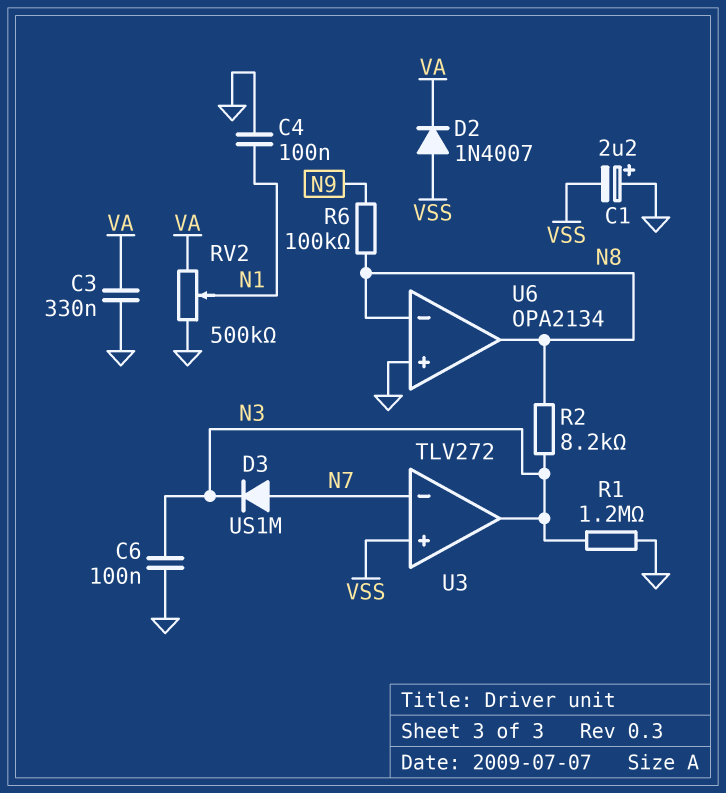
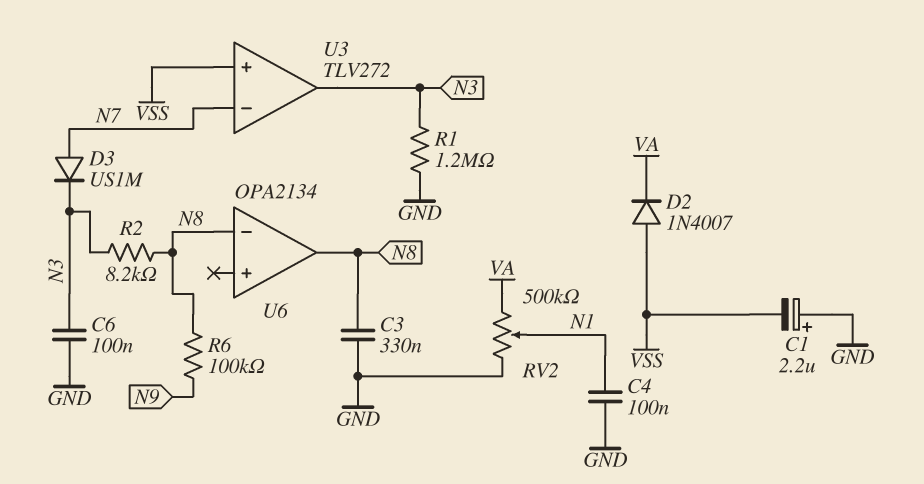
C3: 330nF (GND, VA) -> 330nF (GND, N8)
U6 pin in+: GND -> none

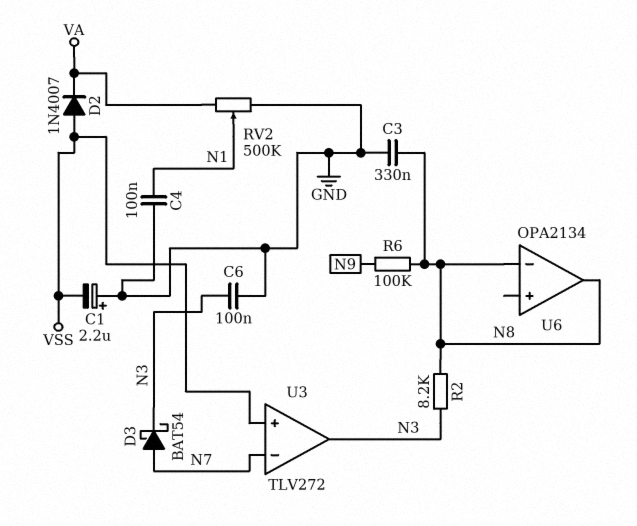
D3: diode US1M (A N7, K N3) -> schottky BAT54 (A N7, K N3)
R1: 1.2M (GND, N3) -> none

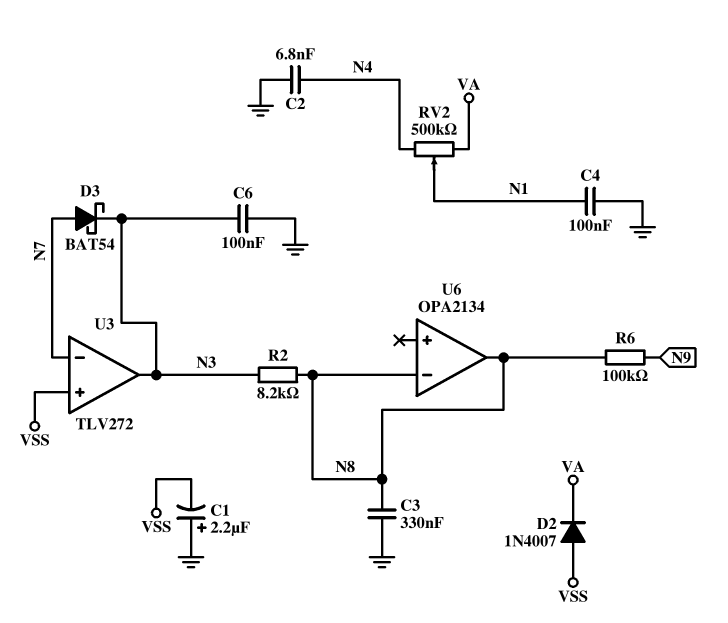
C2: none -> 6.8nF (GND, N4)
RV2: 500k (GND, VA, wiper N1) -> 500k (N4, VA, wiper N1)

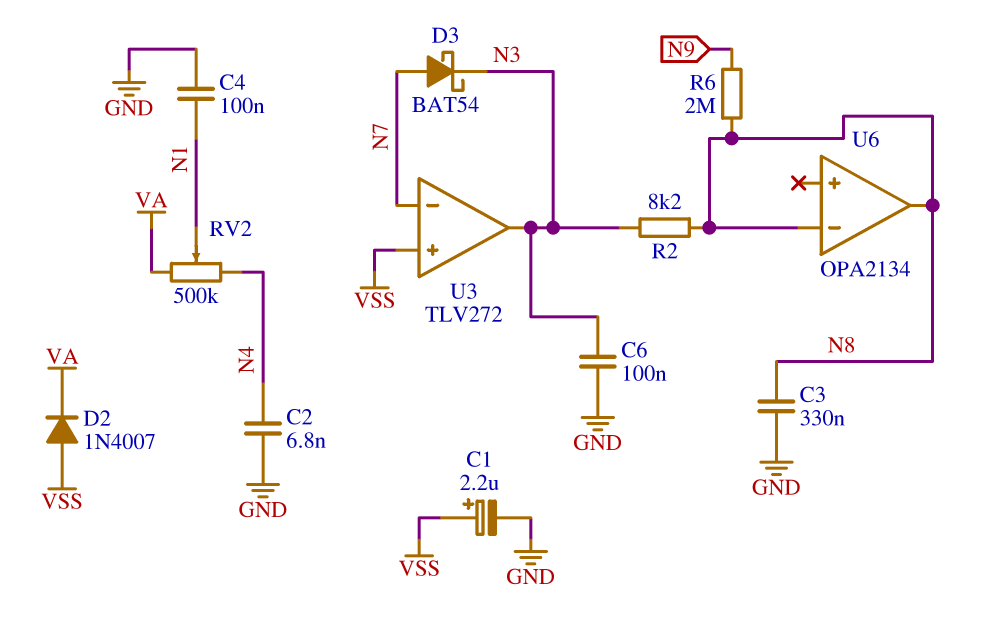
C1: 2.2uF (plus GND, minus VSS) -> 2.2uF (plus VSS, minus GND)
R6: 100k (N8, N9) -> 2M (N8, N9)

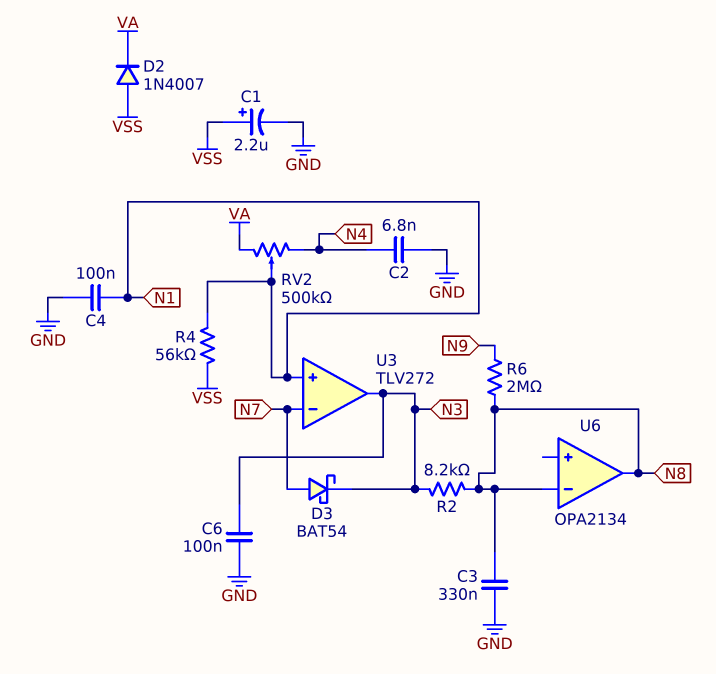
R4: none -> 56k (N1, VSS)
U3 pin in+: VSS -> N1

